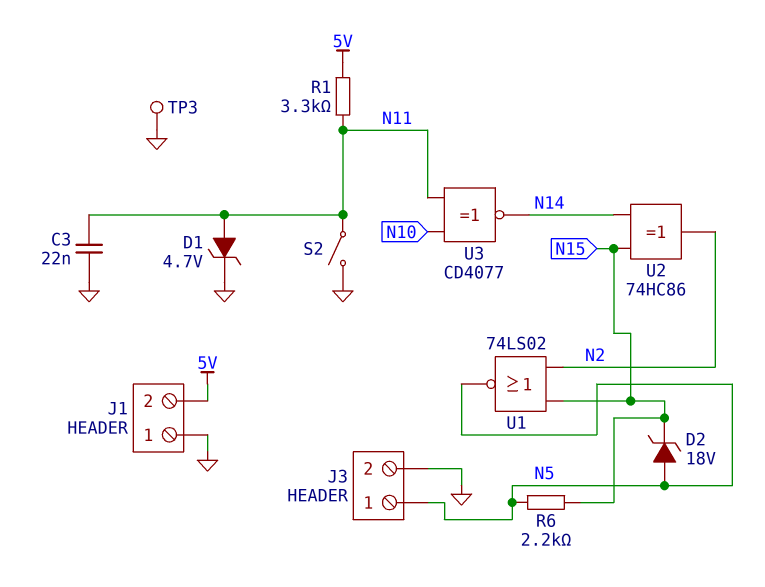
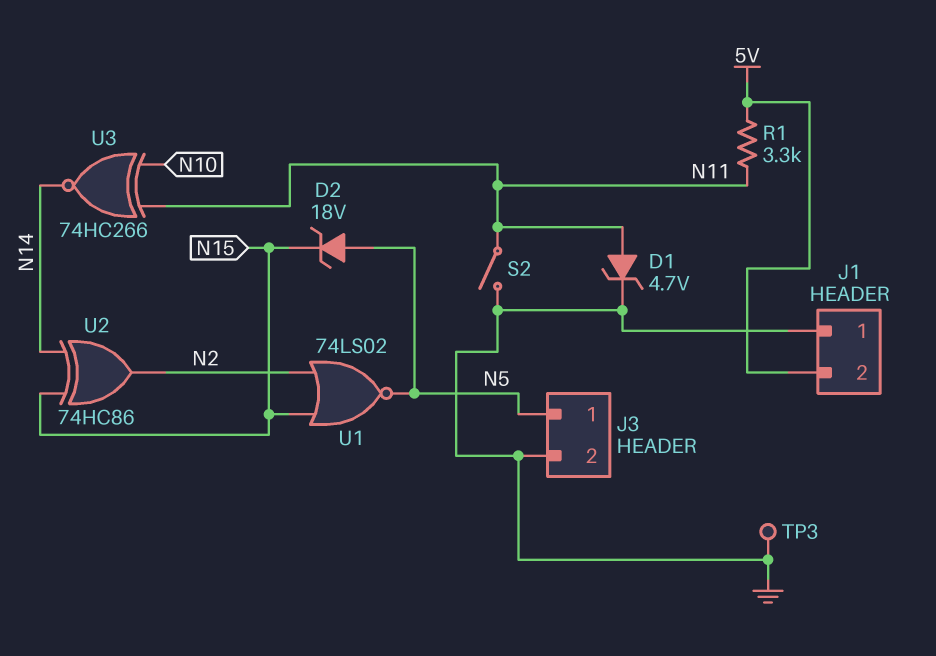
C3: 22nF (GND, N11) -> none
R6: 2.2k (N5, N15) -> none
U3: XNOR CD4077 (in N10, in N11, out N14) -> XNOR 74HC266 (in N10, in N11, out N14)

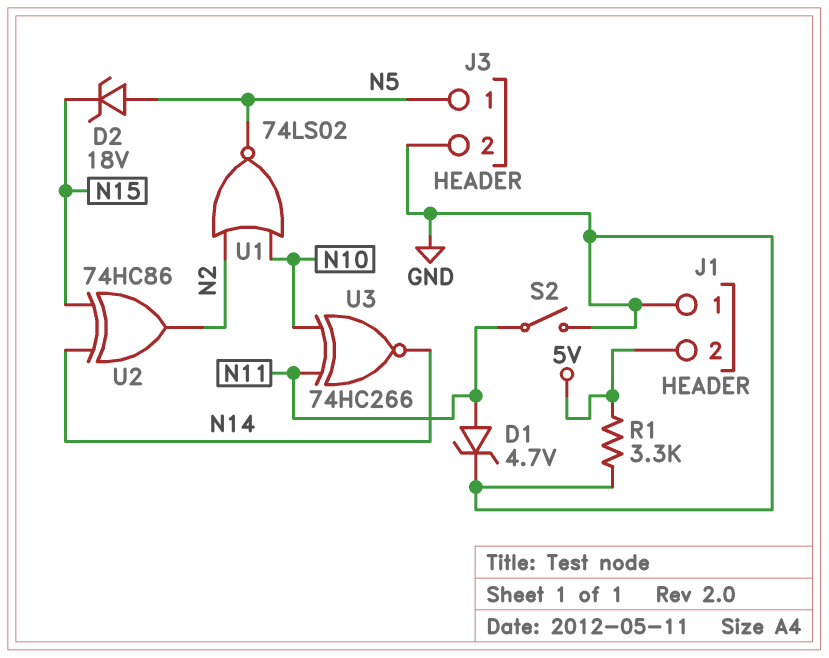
R1: 3.3k (5V, N11) -> 3.3k (5V, GND)
TP3: test point (GND) -> none
U1: NOR 74LS02 (in N2, in N15, out N5) -> NOR 74LS02 (in N2, in N10, out N5)

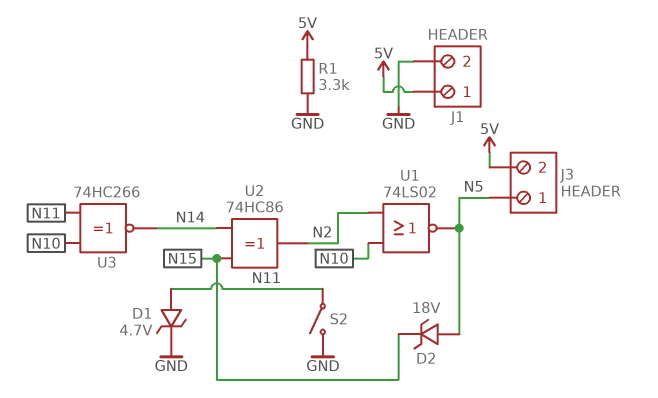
J1 pin 1: GND -> 5V
J1 pin 2: 5V -> GND
J3 pin 2: GND -> 5V

